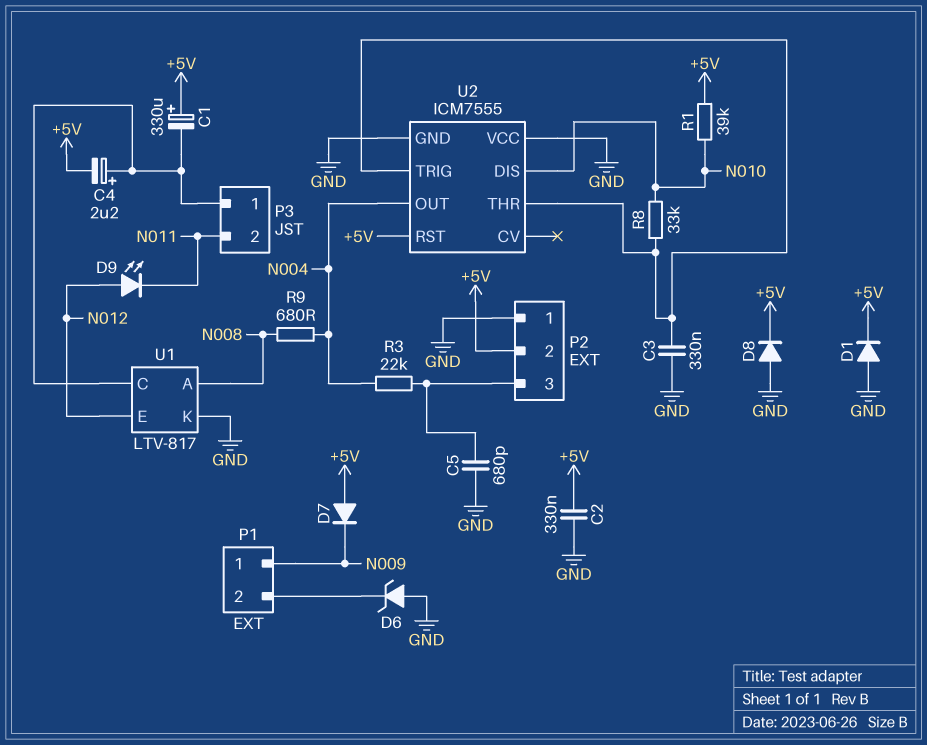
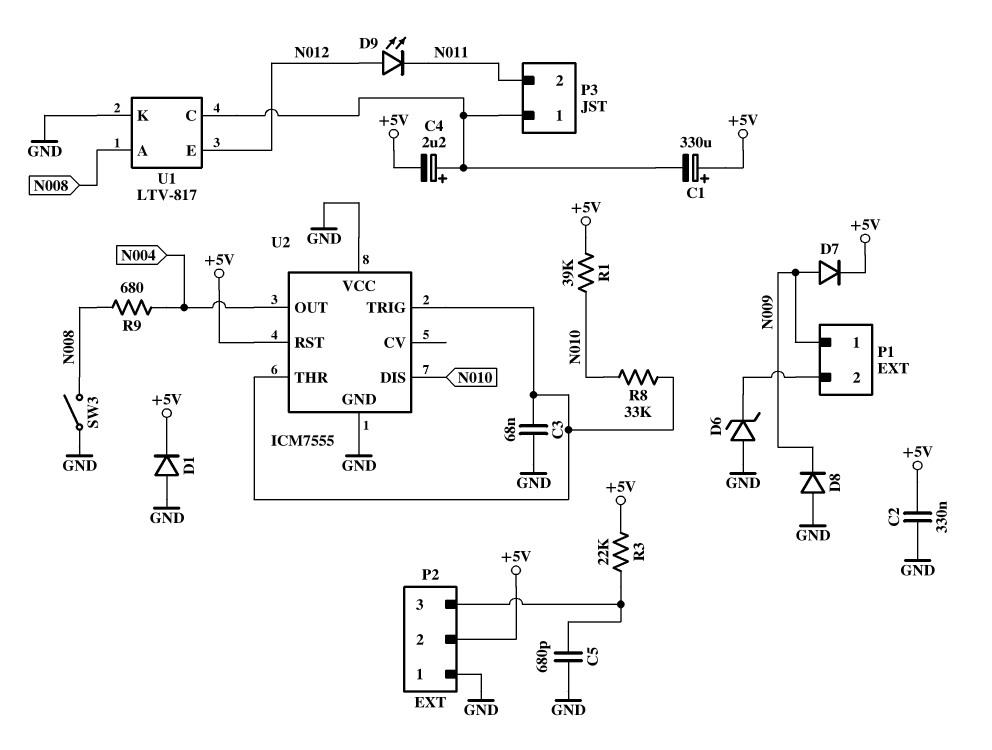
C3: 330nF (GND, U2/THR) -> 68nF (GND, U2/THR)
D7: diode (A +5V, K N009) -> diode (A N009, K +5V)
D8: diode (A GND, K +5V) -> diode (A GND, K N009)
R3: 22k (N004, P2/3) -> 22k (+5V, P2/3)
SW3: none -> switch (GND, N008)

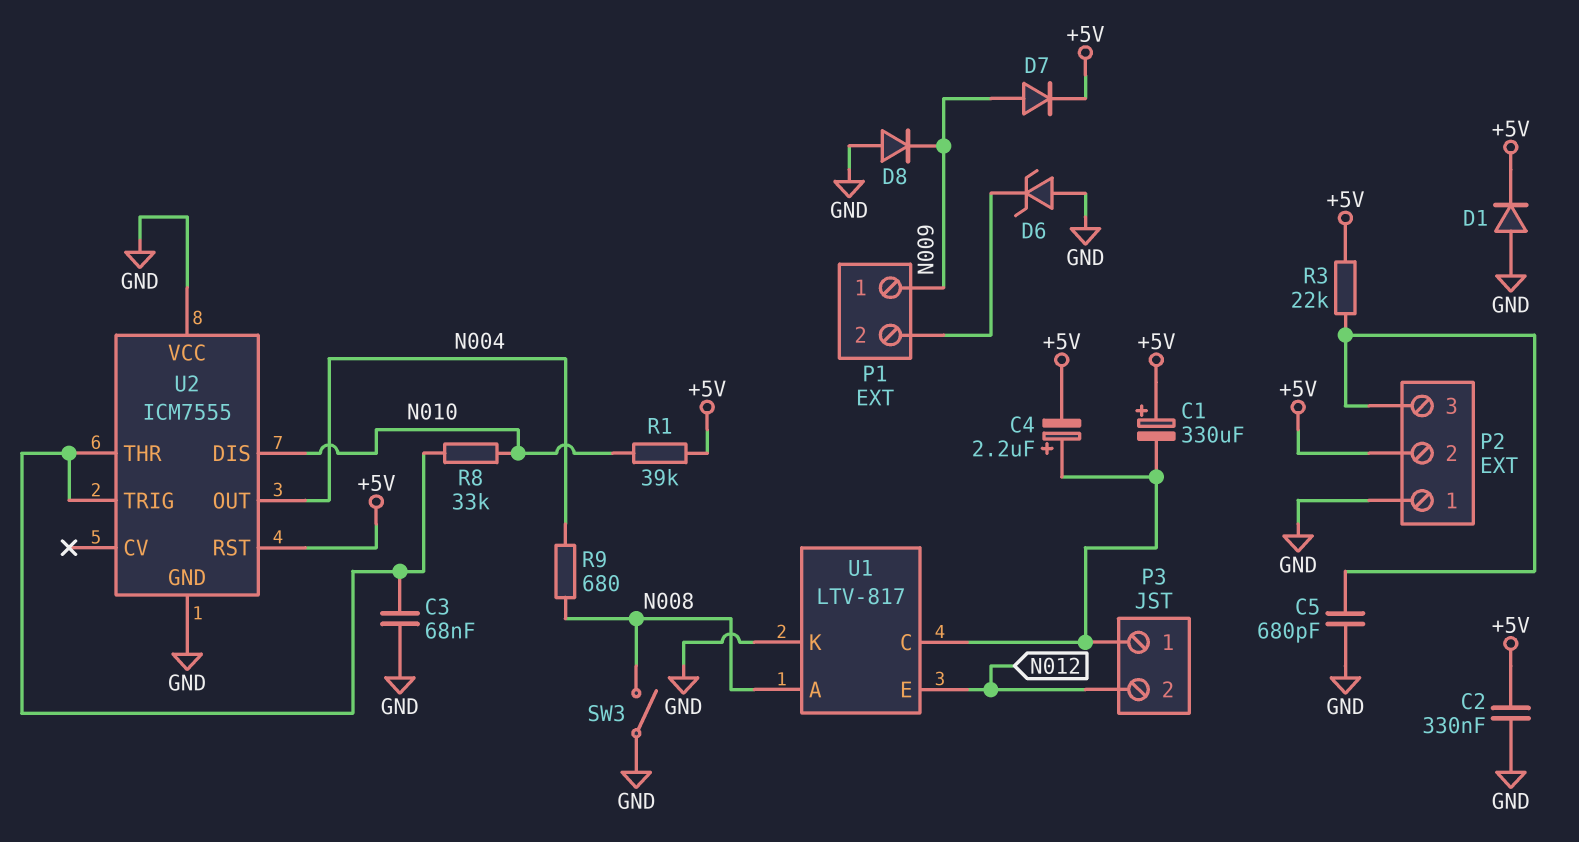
D9: LED (A N012, K N011) -> none
P3 pin 2: N011 -> N012

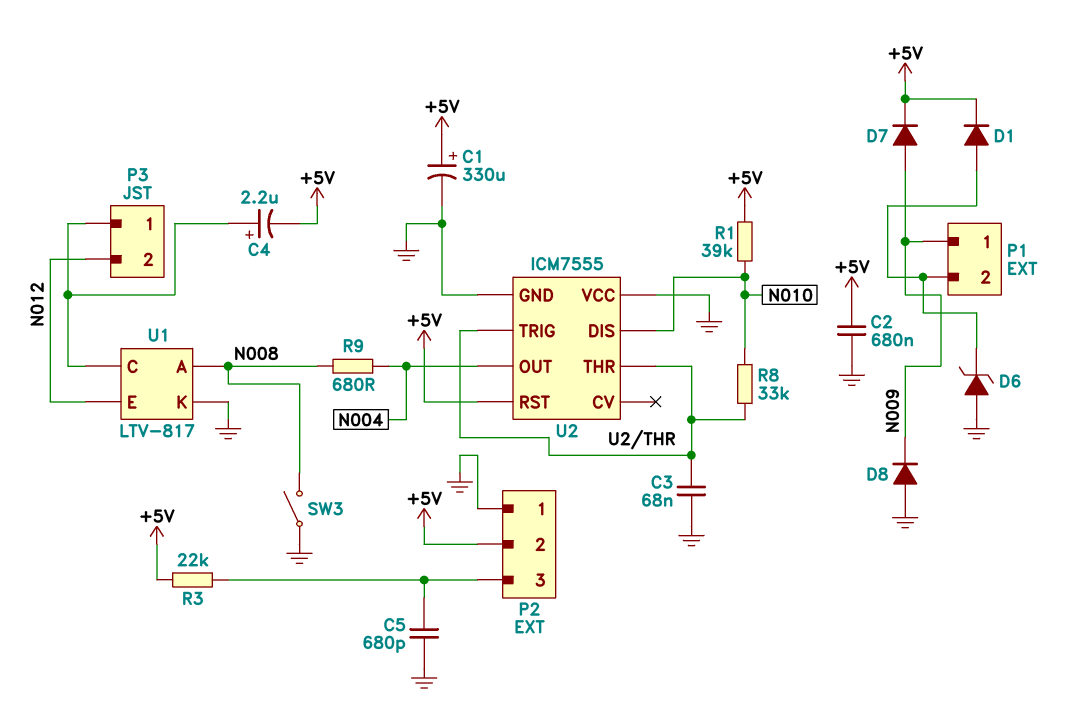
C1: 330uF (plus +5V, minus P3/1) -> 330uF (plus +5V, minus GND)
C2: 330nF (+5V, GND) -> 680nF (+5V, GND)
D1: diode (A GND, K +5V) -> diode (A P1/2, K +5V)

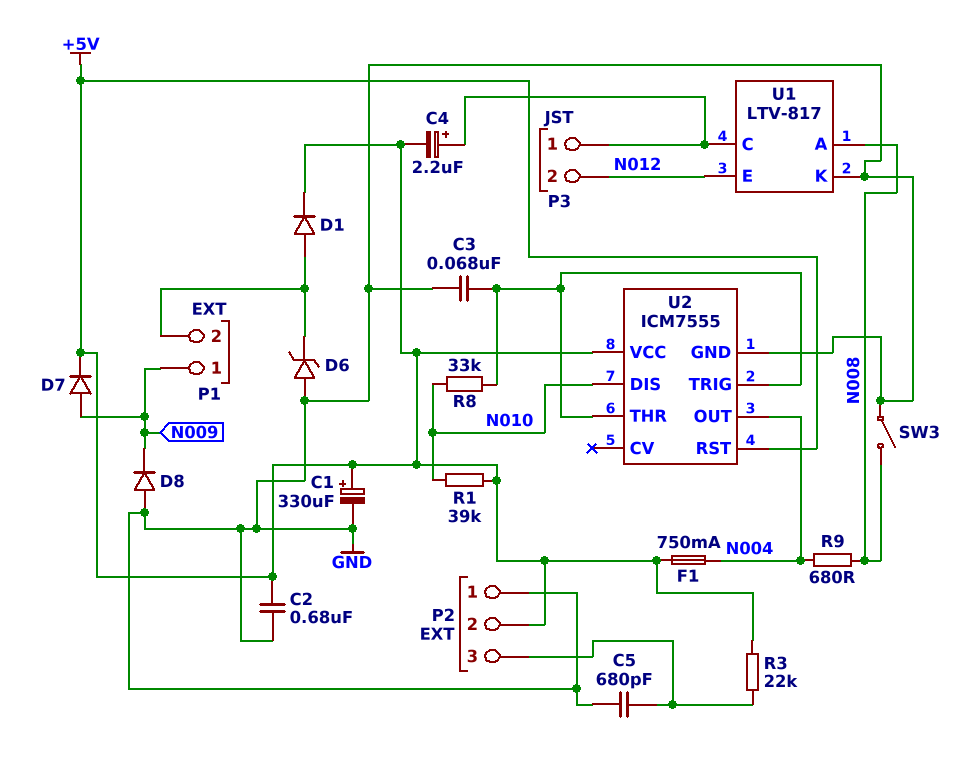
F1: none -> 750mA (+5V, N004)
U2 pin VCC: GND -> +5V

